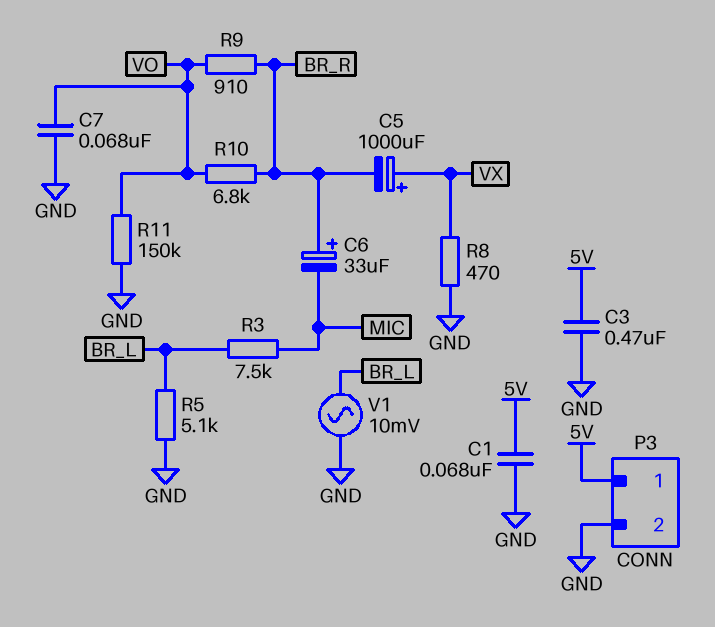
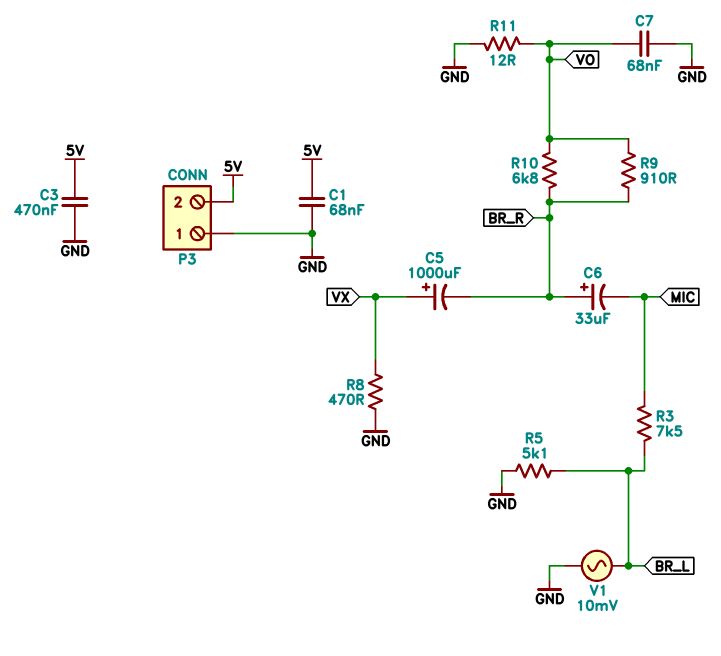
P3 pin 1: 5V -> GND
P3 pin 2: GND -> 5V
R11: 150k (GND, VO) -> 12 (GND, VO)

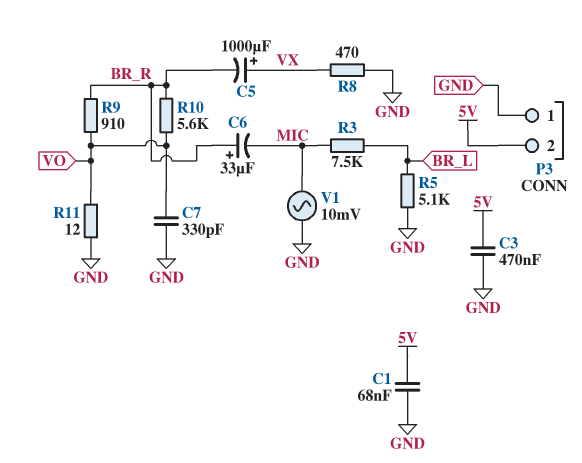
C7: 68nF (GND, VO) -> 330pF (GND, VO)
R10: 6.8k (BR_R, VO) -> 5.6k (BR_R, VO)
V1: AC 10mV (BR_L, GND) -> AC 10mV (GND, MIC)

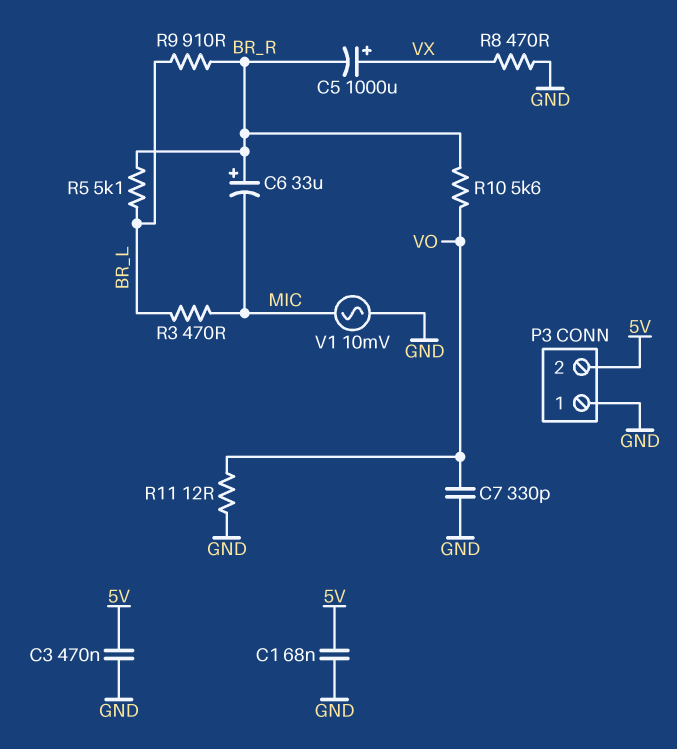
R3: 7.5k (BR_L, MIC) -> 470 (BR_L, MIC)
R5: 5.1k (BR_L, GND) -> 5.1k (BR_L, BR_R)
R9: 910 (BR_R, VO) -> 910 (BR_L, BR_R)

